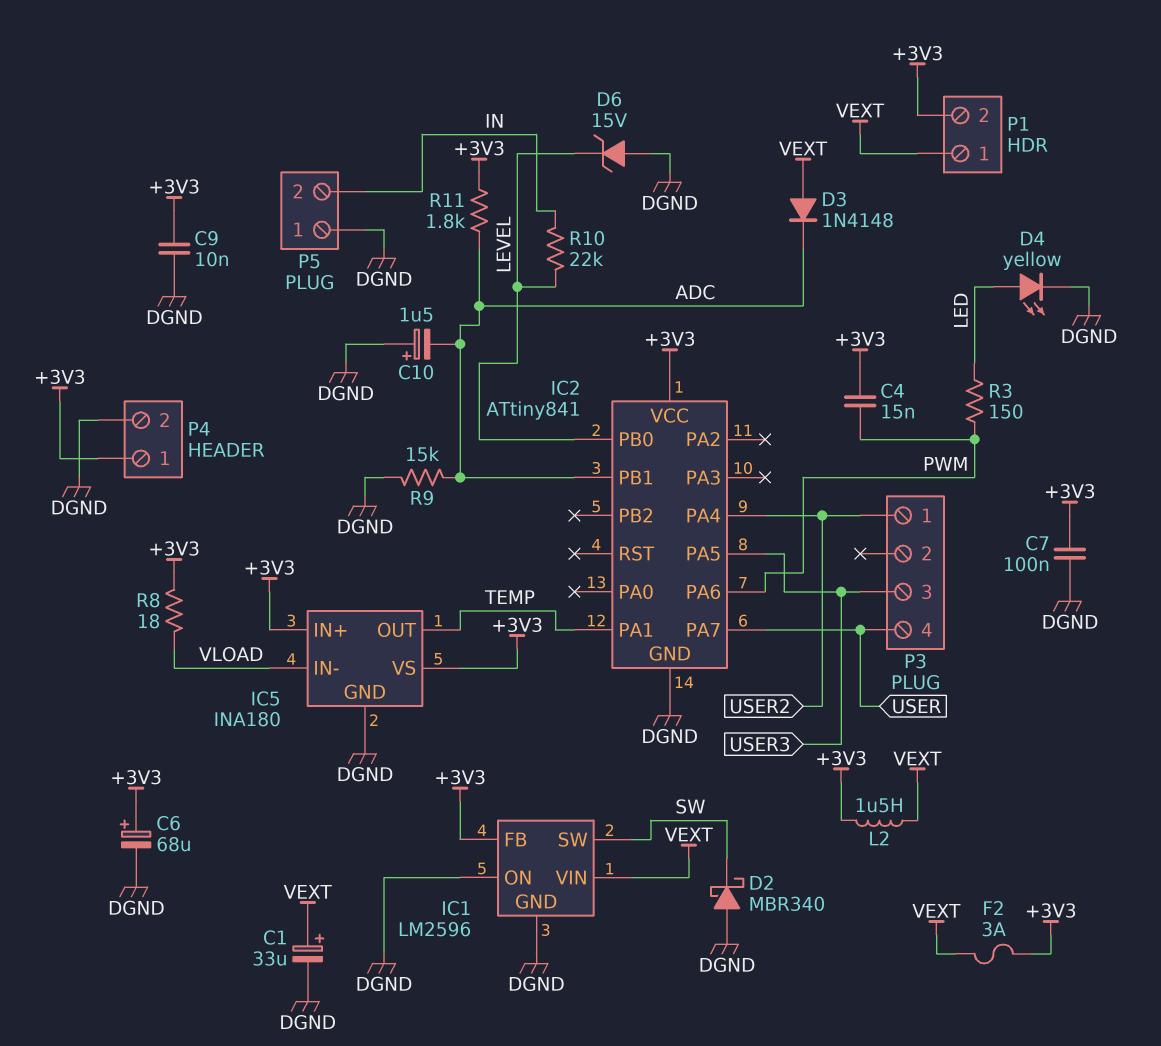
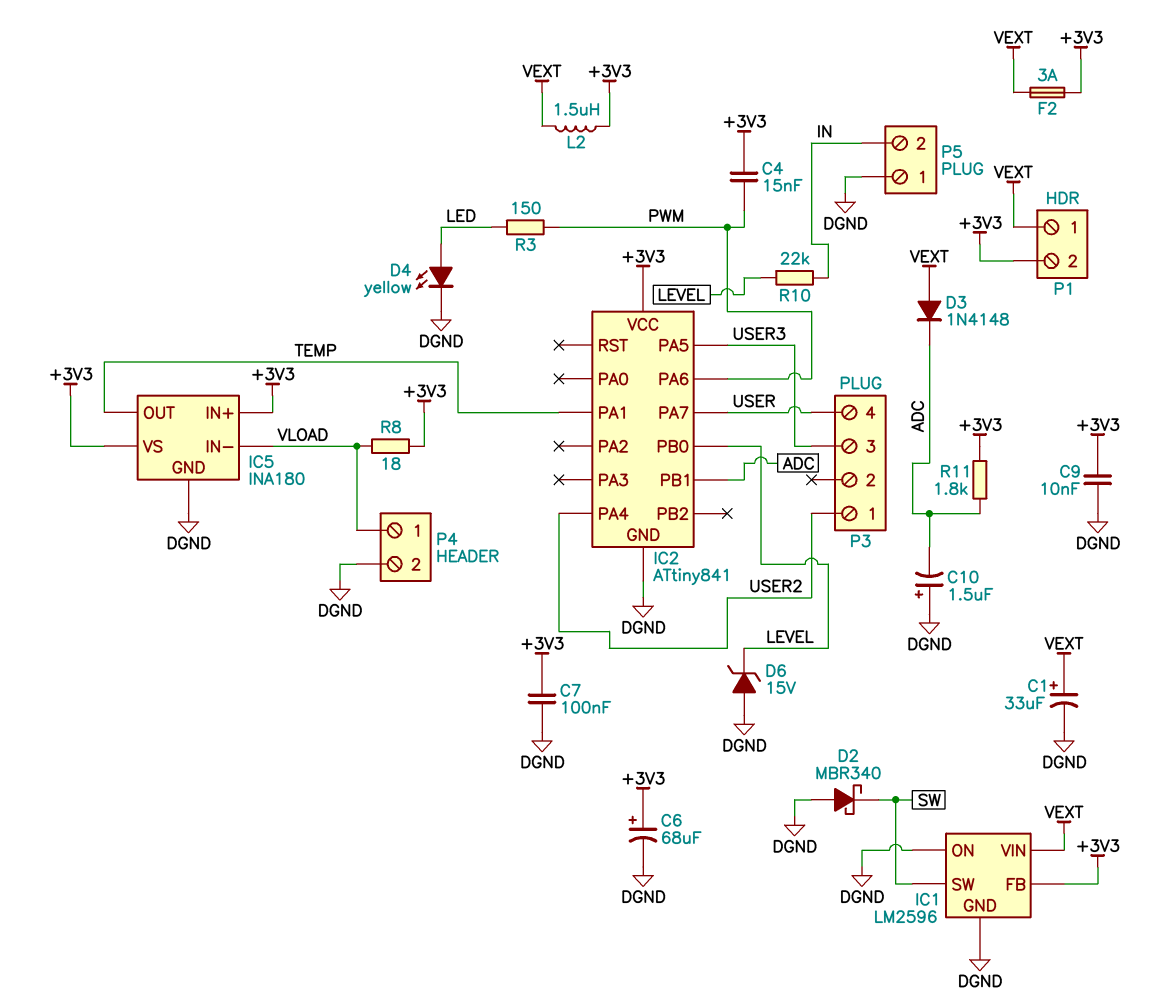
P4 pin 1: +3V3 -> VLOAD
R9: 15k (ADC, DGND) -> none

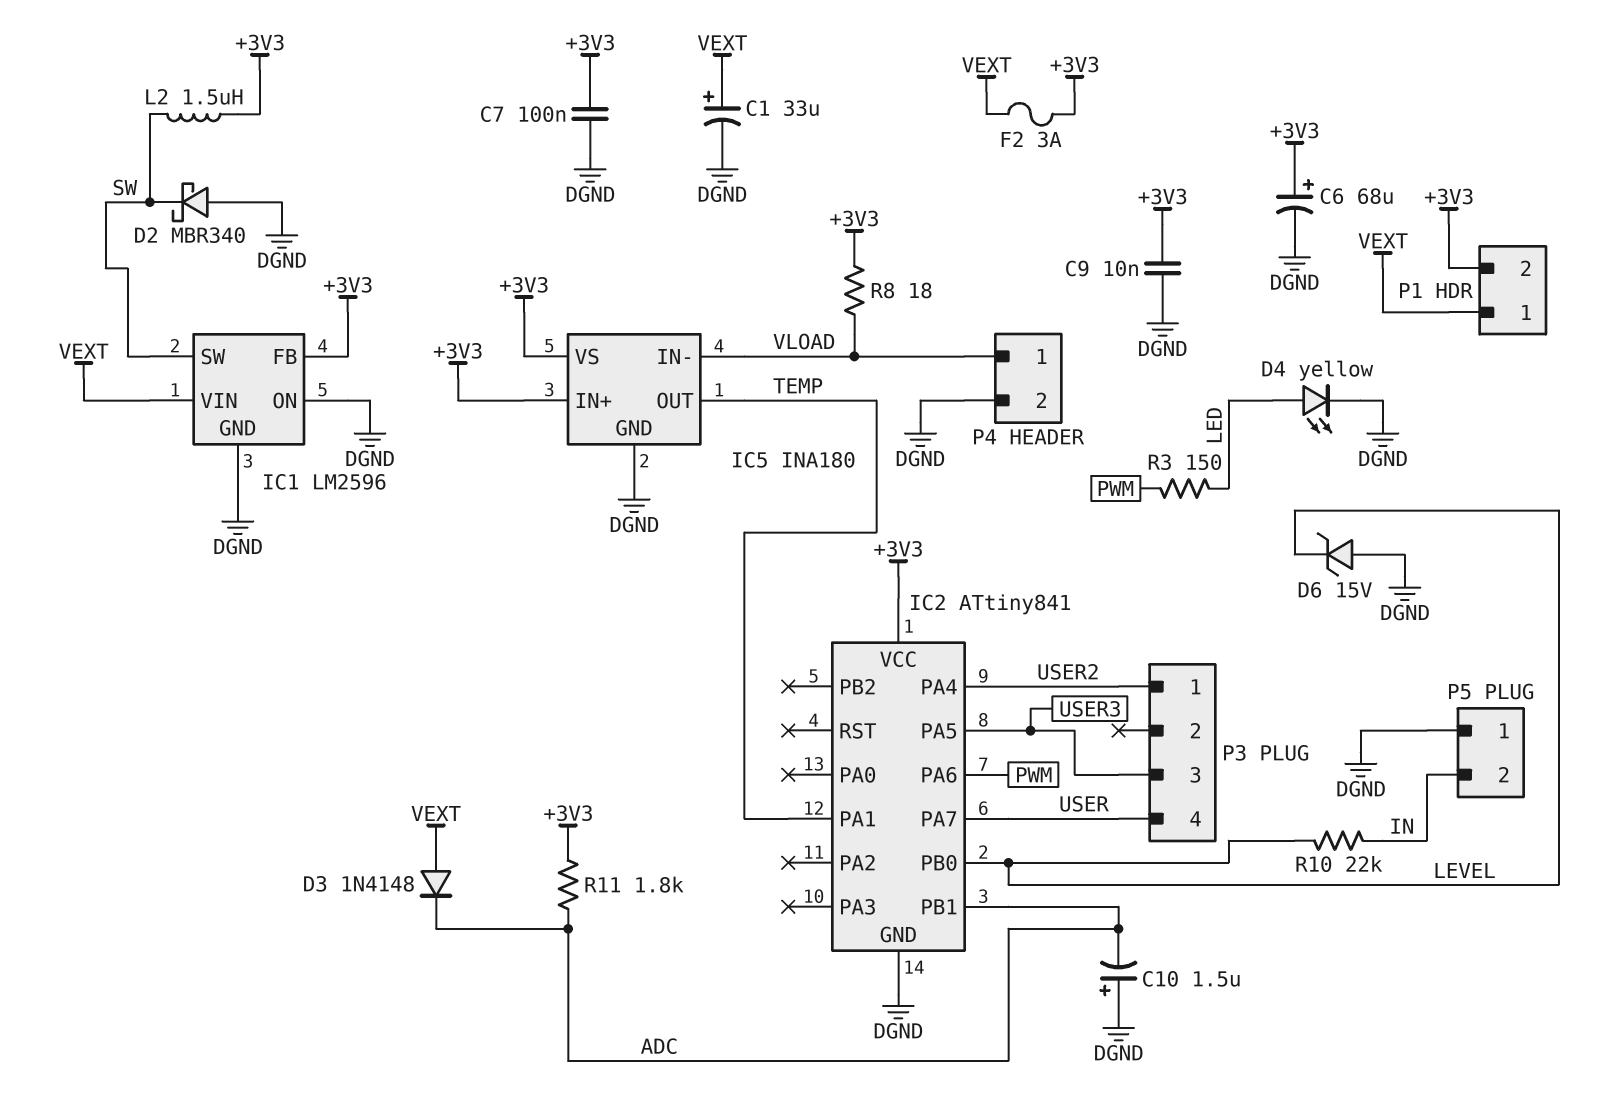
C4: 15nF (+3V3, PWM) -> none
L2: 1.5uH (+3V3, VEXT) -> 1.5uH (+3V3, SW)

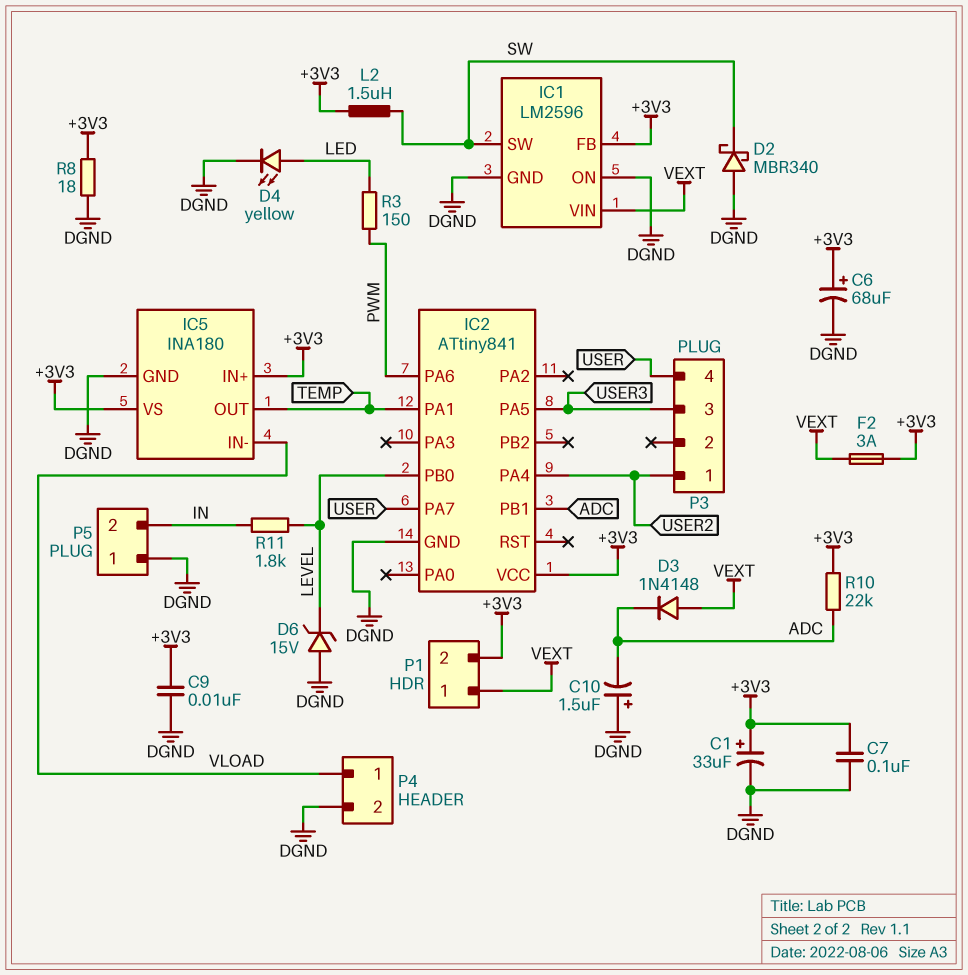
C1: 33uF (plus VEXT, minus DGND) -> 33uF (plus +3V3, minus DGND)
R8: 18 (+3V3, VLOAD) -> 18 (+3V3, DGND)
R10: 22k (IN, LEVEL) -> 22k (+3V3, ADC)
R11: 1.8k (+3V3, ADC) -> 1.8k (IN, LEVEL)

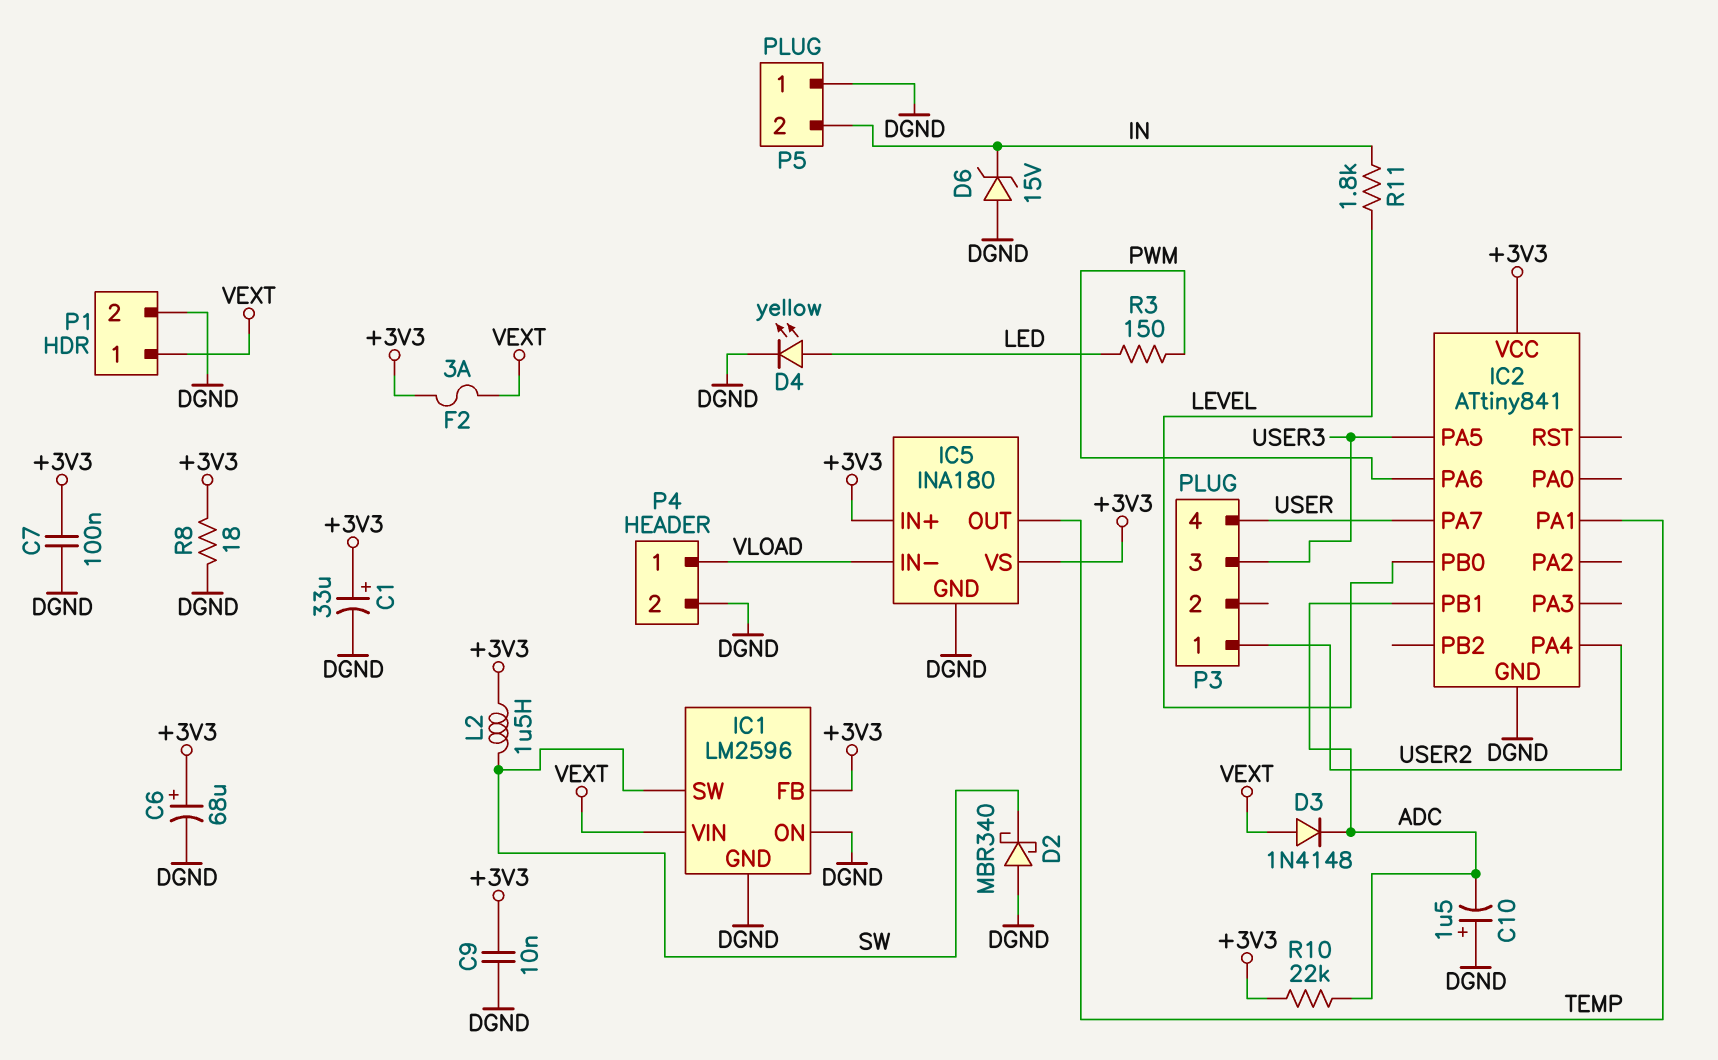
D6: zener 15V (A DGND, K LEVEL) -> zener 15V (A DGND, K IN)
P1 pin 2: +3V3 -> DGND

